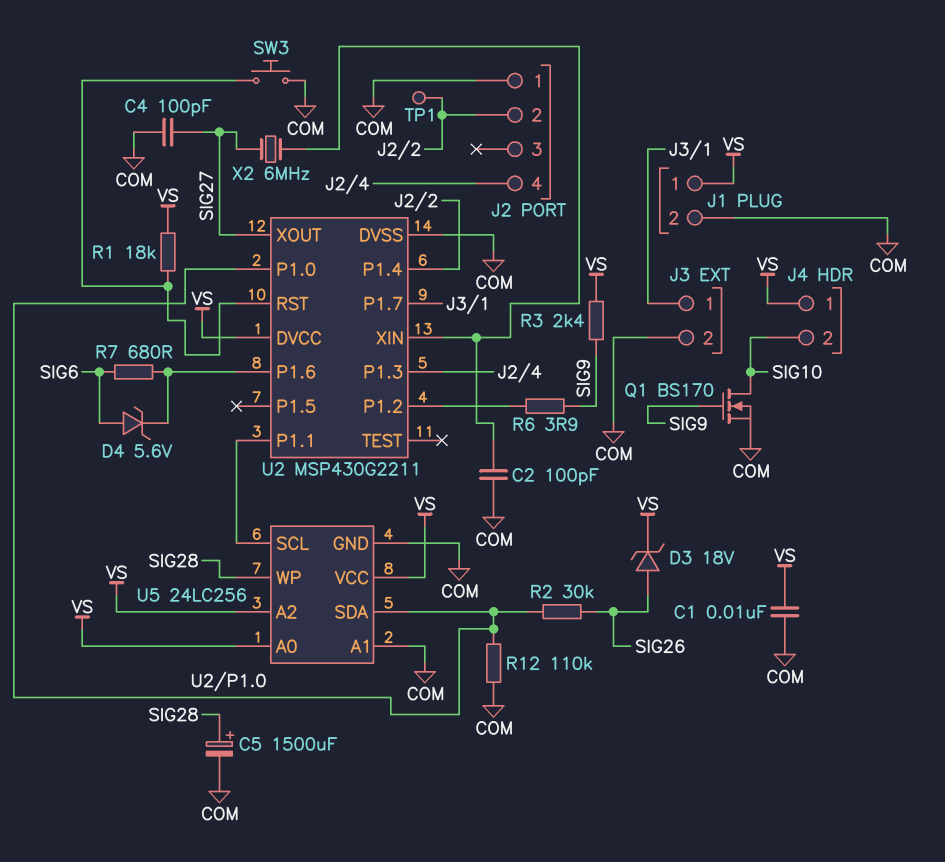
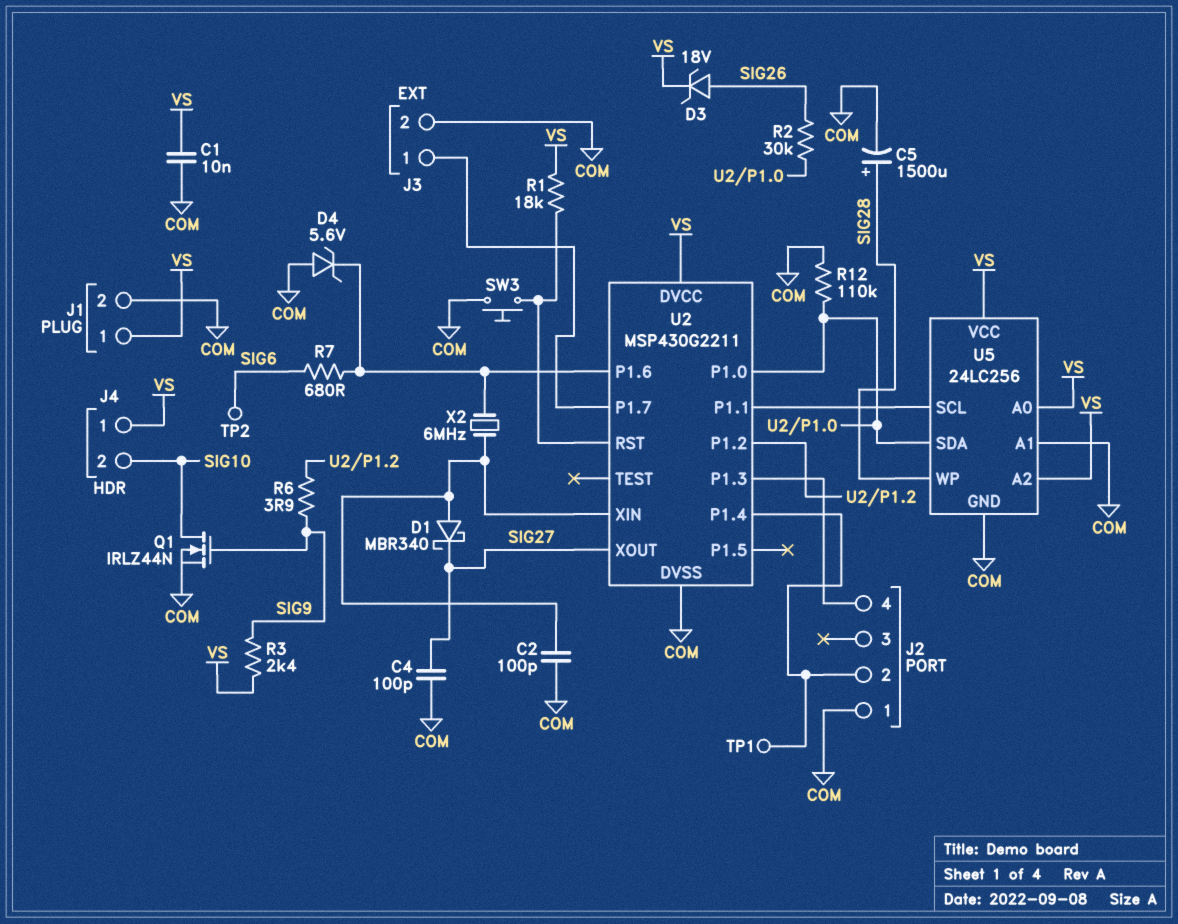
D1: none -> schottky MBR340 (A U2/XIN, K SIG27)
D4: zener 5.6V (A SIG6, K U2/P1.6) -> zener 5.6V (A COM, K U2/P1.6)
Q1: NMOS BS170 (G SIG9, D SIG10, S COM) -> NMOS IRLZ44N (G SIG9, D SIG10, S COM)
TP2: none -> test point (SIG6)
X2: 6MHz (SIG27, U2/XIN) -> 6MHz (U2/P1.6, U2/XIN)

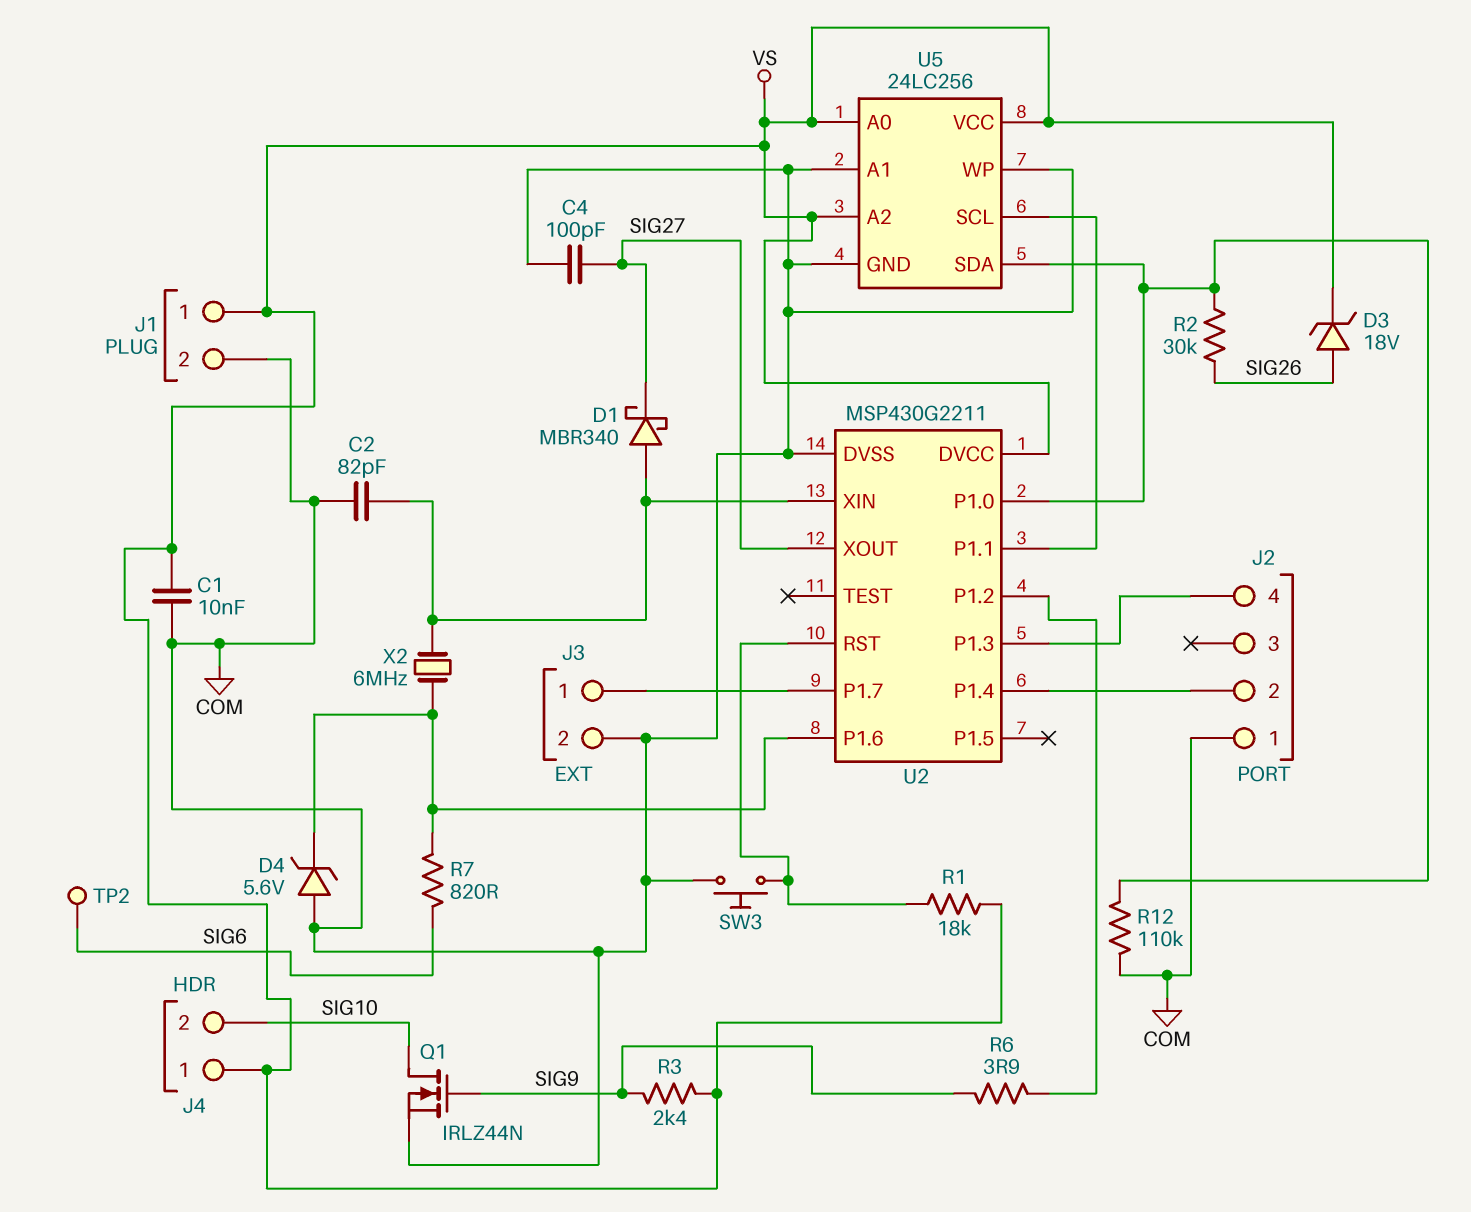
C2: 100pF (COM, U2/XIN) -> 82pF (COM, U2/XIN)
C5: 1500uF (plus SIG28, minus COM) -> none
R7: 680 (SIG6, U2/P1.6) -> 820 (SIG6, U2/P1.6)
TP1: test point (J2/2) -> none
U5 pin WP: SIG28 -> COM

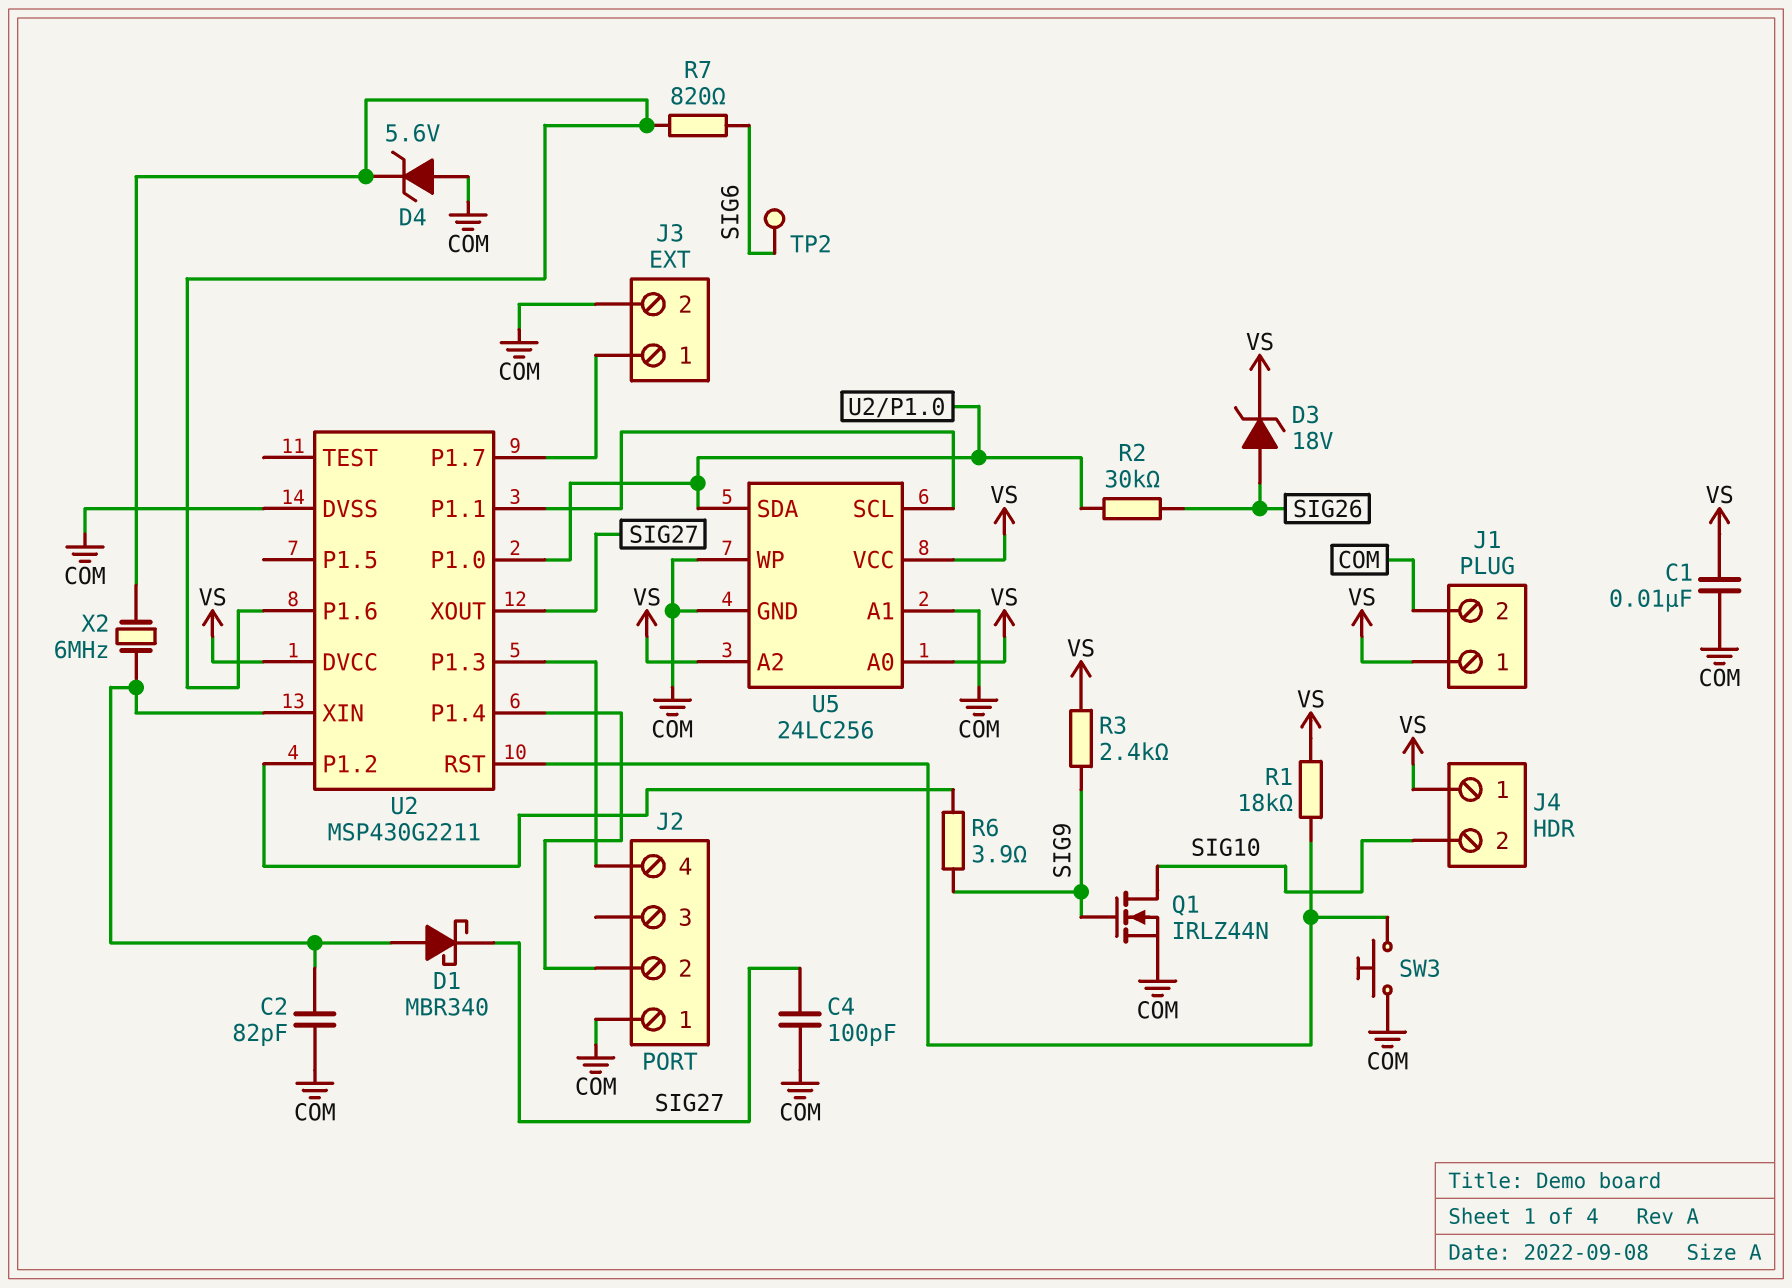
R12: 110k (COM, U2/P1.0) -> none

